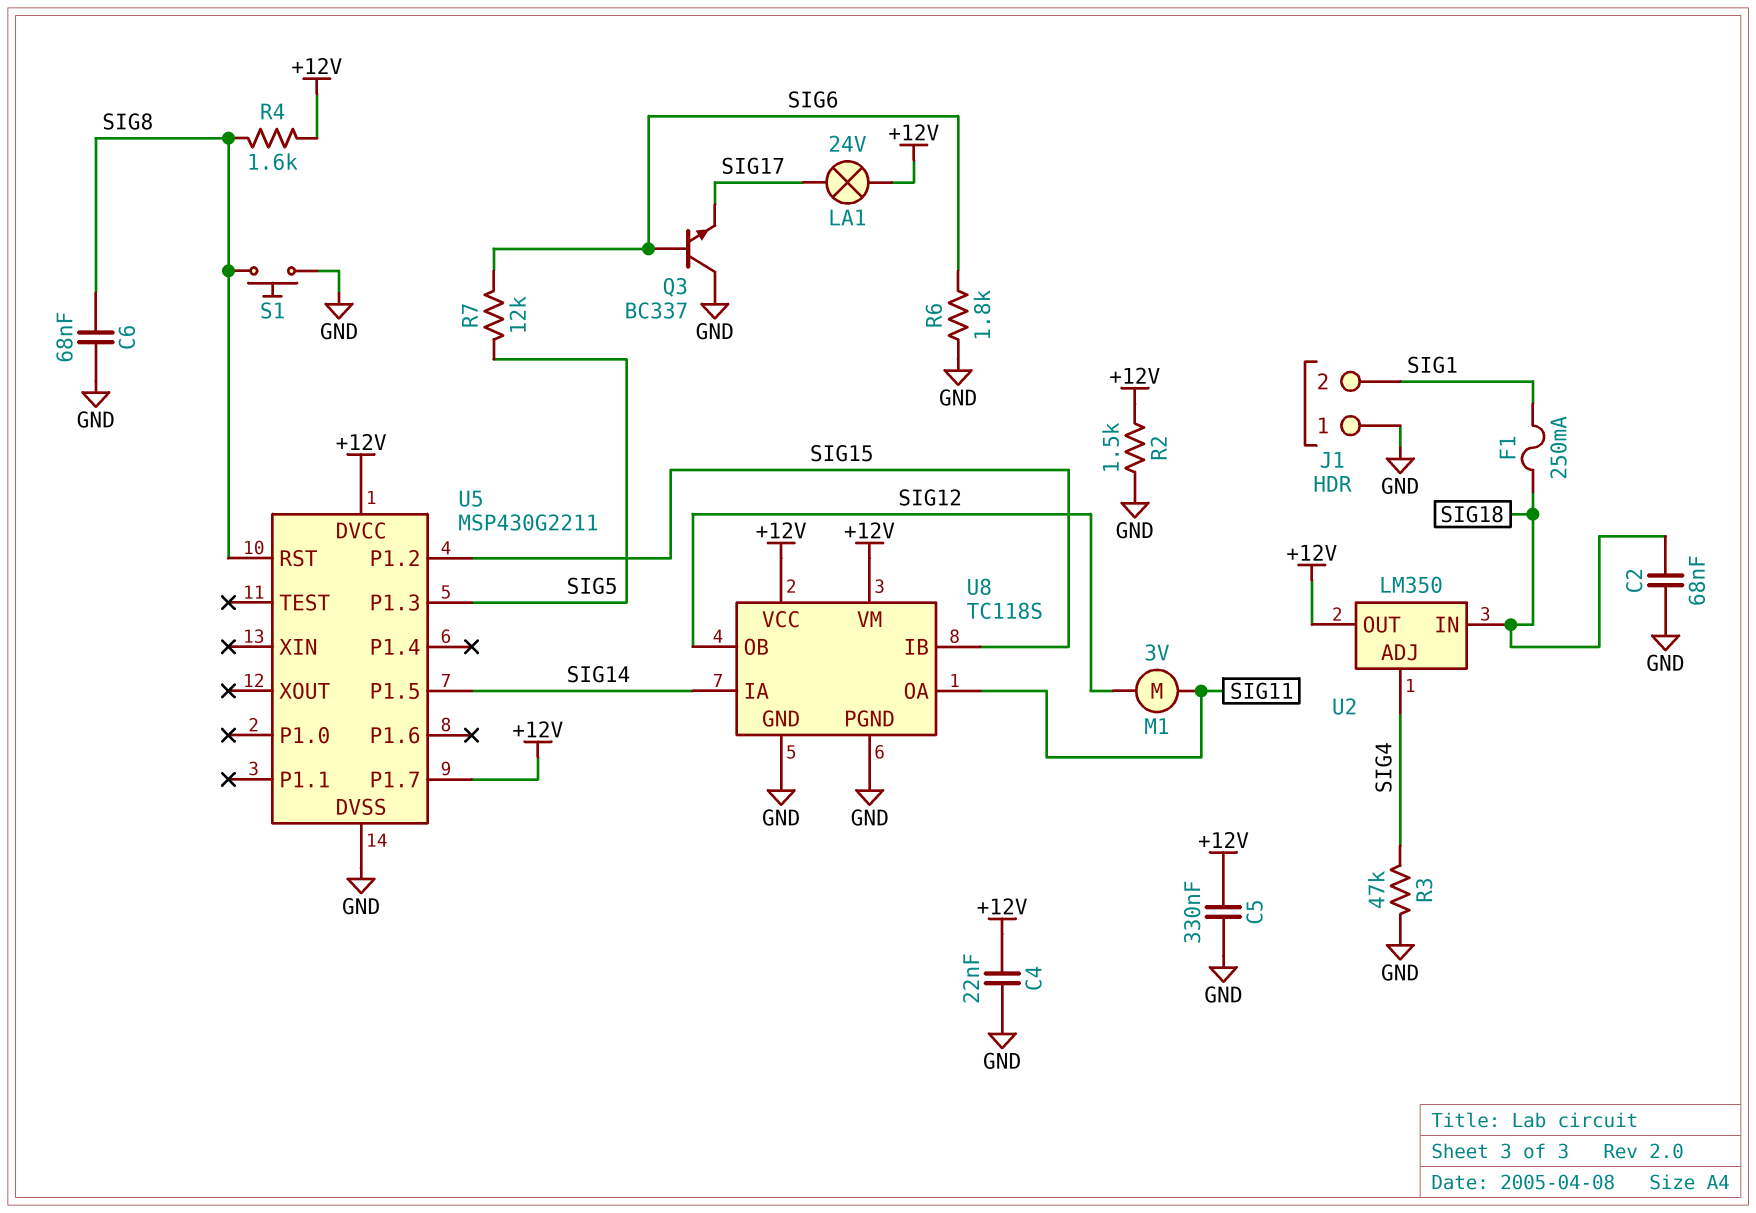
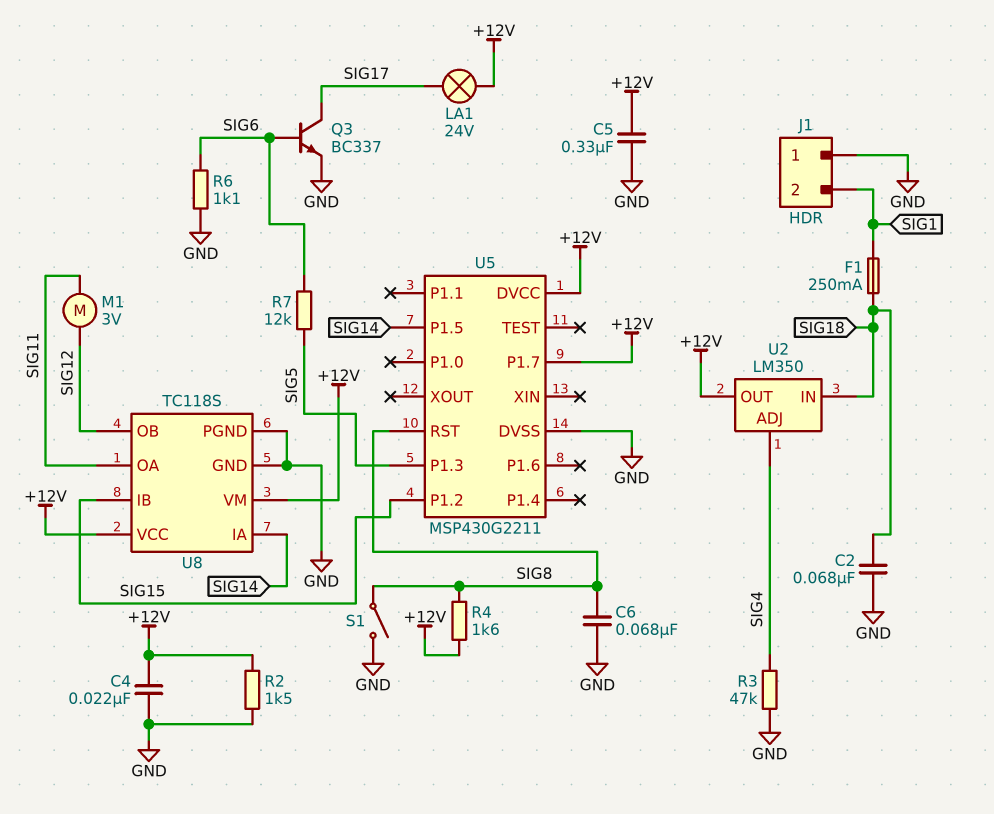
Q3: NPN BC337 (B SIG6, C GND, E SIG17) -> NPN BC337 (B SIG6, C SIG17, E GND)
R6: 1.8k (GND, SIG6) -> 1.1k (GND, SIG6)
S1: button (GND, SIG8) -> switch (GND, SIG8)

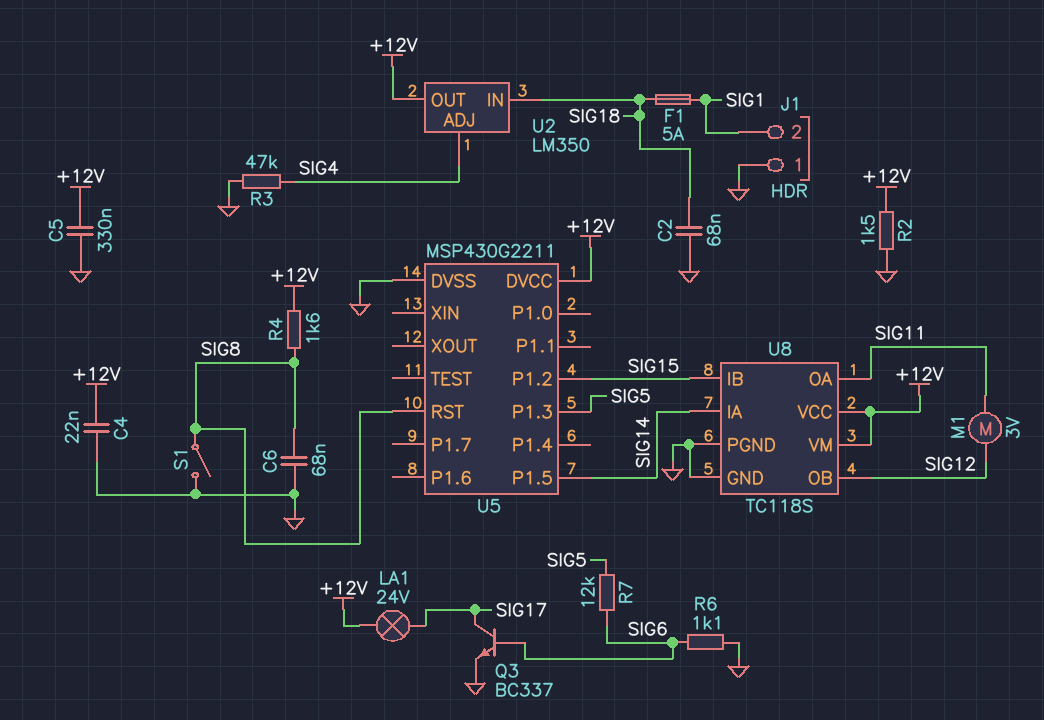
F1: 250mA (SIG1, SIG18) -> 5A (SIG1, SIG18)
U5 pin P1.7: +12V -> none

